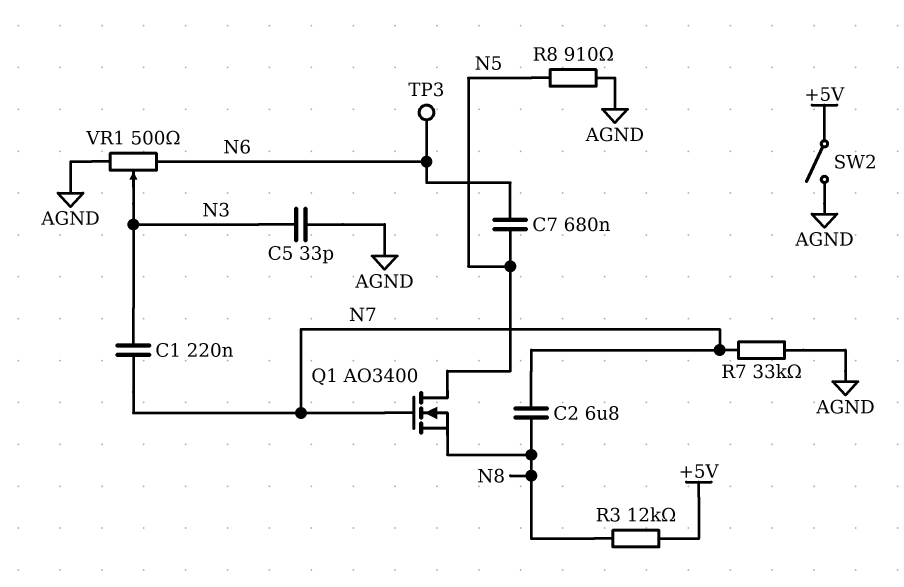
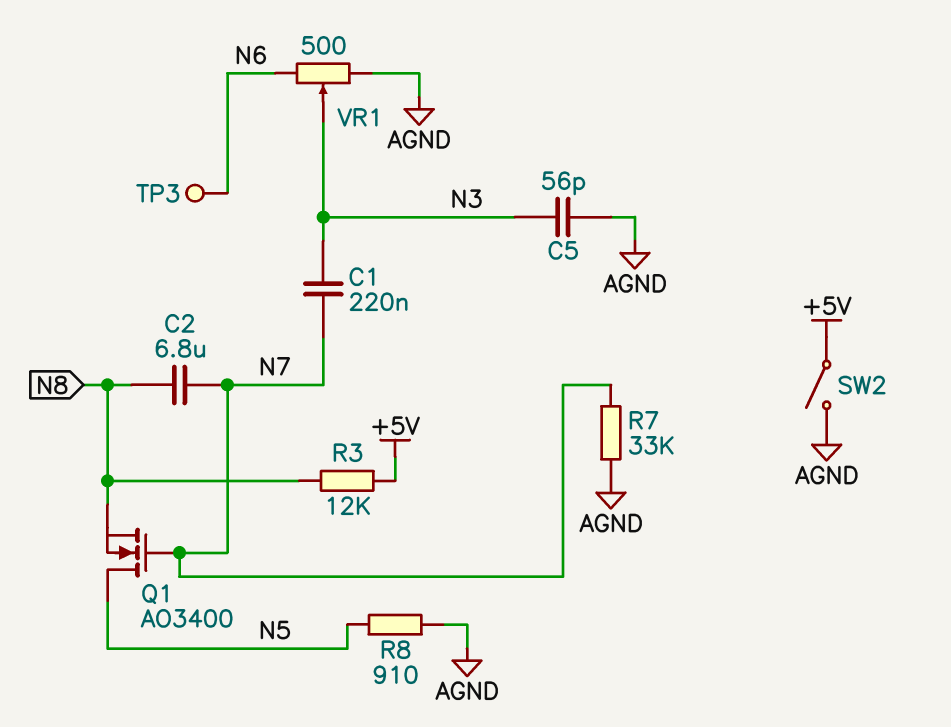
C5: 33pF (AGND, N3) -> 56pF (AGND, N3)
C7: 680nF (N5, N6) -> none

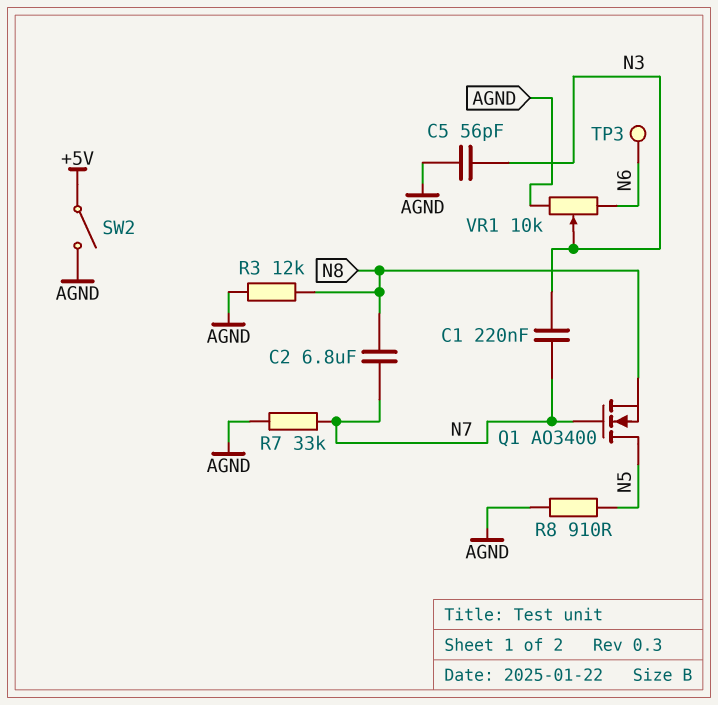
R3: 12k (+5V, N8) -> 12k (AGND, N8)
VR1: 500 (AGND, N6, wiper N3) -> 10k (AGND, N6, wiper N3)

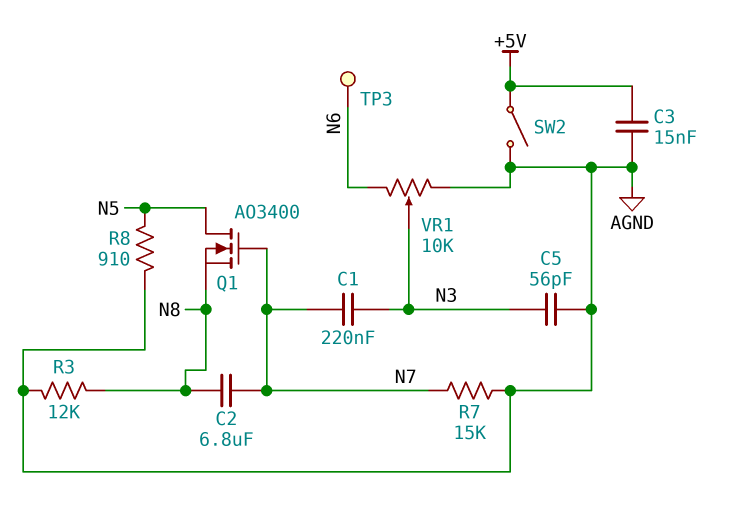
C3: none -> 15nF (+5V, AGND)
R7: 33k (AGND, N7) -> 15k (AGND, N7)

